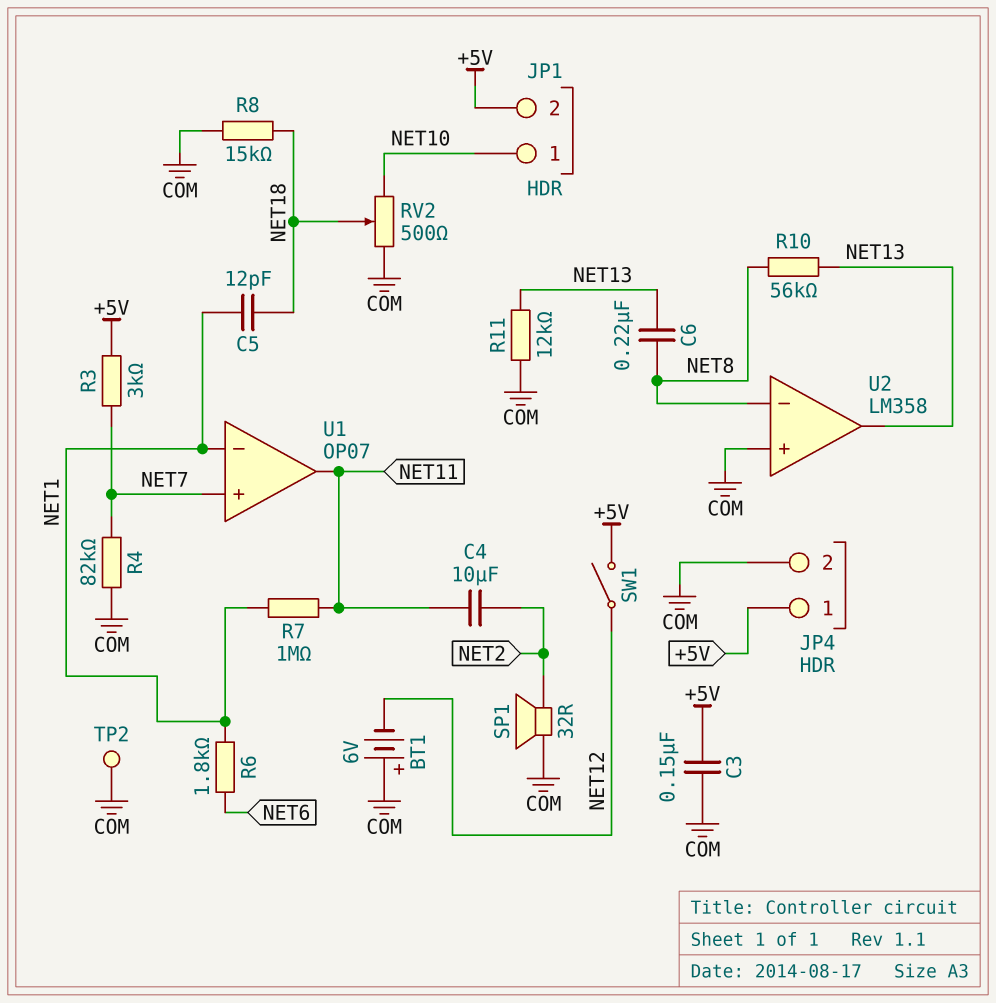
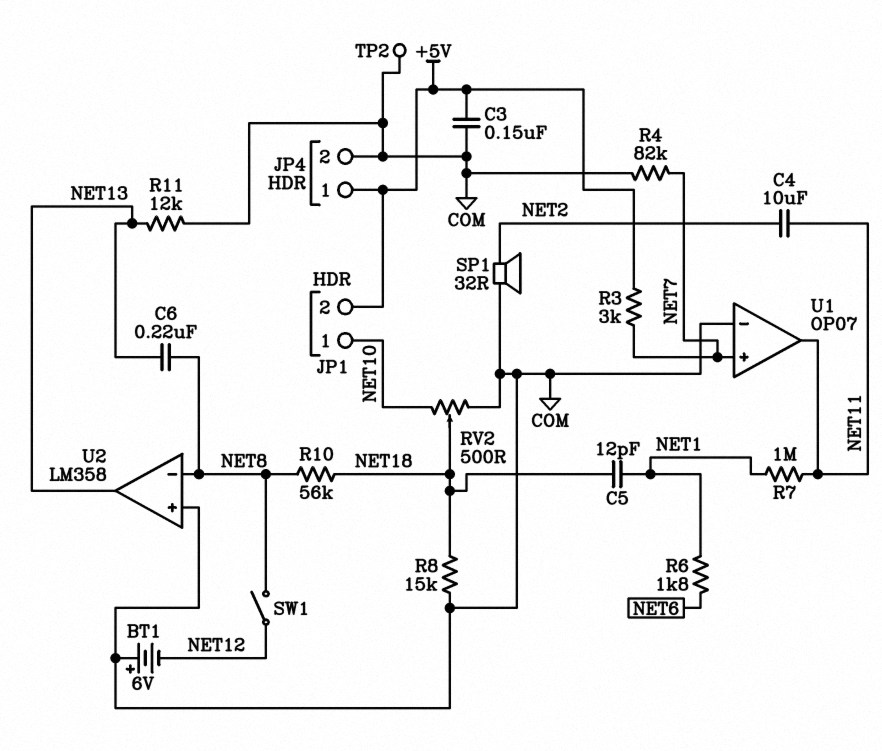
R10: 56k (NET8, NET13) -> 56k (NET8, NET18)
SW1: switch (+5V, NET12) -> switch (NET8, NET12)
U1 pin in-: NET1 -> COM

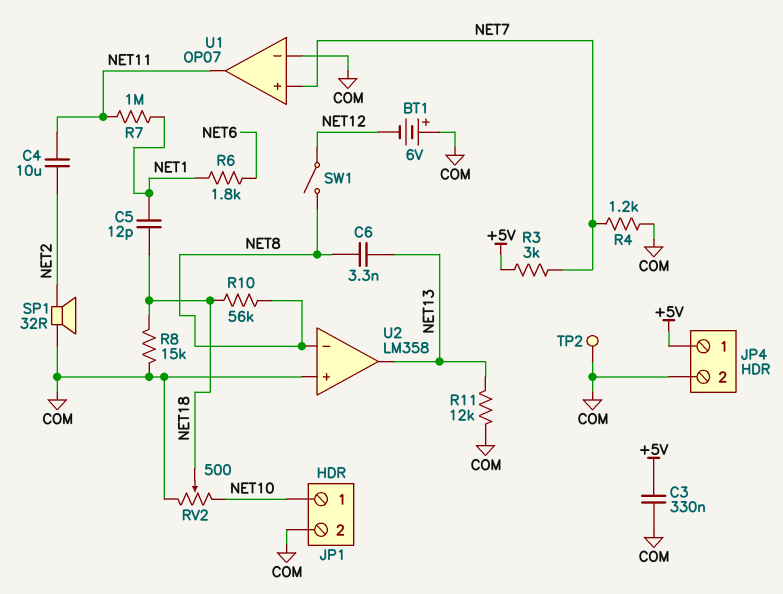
C3: 150nF (+5V, COM) -> 330nF (+5V, COM)
C6: 220nF (NET8, NET13) -> 3.3nF (NET8, NET13)
JP1 pin 2: +5V -> COM
R4: 82k (COM, NET7) -> 1.2k (COM, NET7)

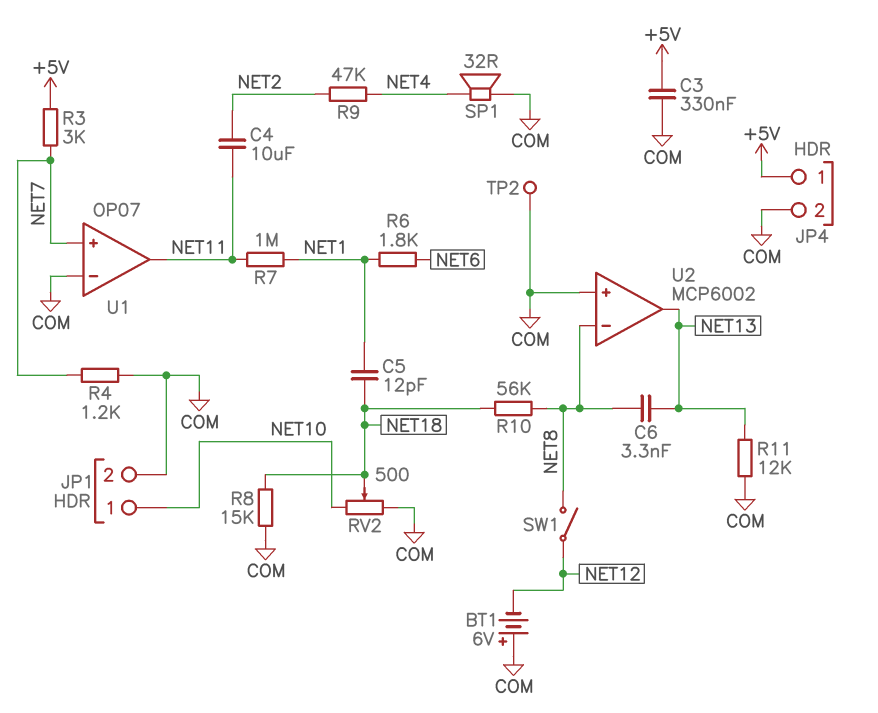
R9: none -> 47k (NET2, NET4)
SP1: speaker 32R (COM, NET2) -> speaker 32R (COM, NET4)
U2: LM358 -> MCP6002

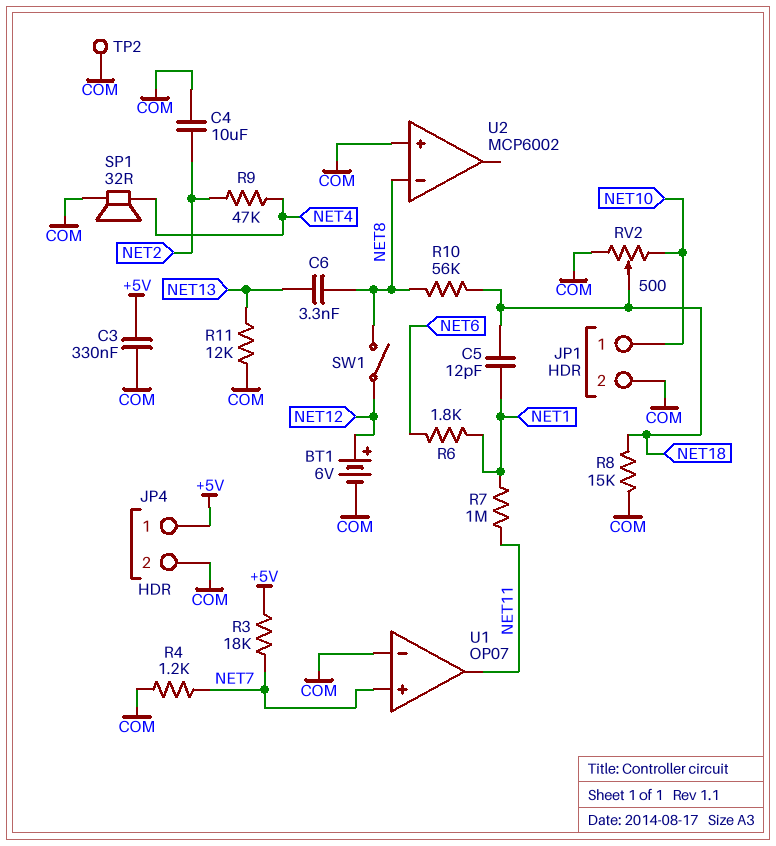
BT1: 6V (plus COM, minus NET12) -> 6V (plus NET12, minus COM)
C4: 10uF (NET2, NET11) -> 10uF (COM, NET2)
R3: 3k (+5V, NET7) -> 18k (+5V, NET7)
U2 pin out: NET13 -> none

